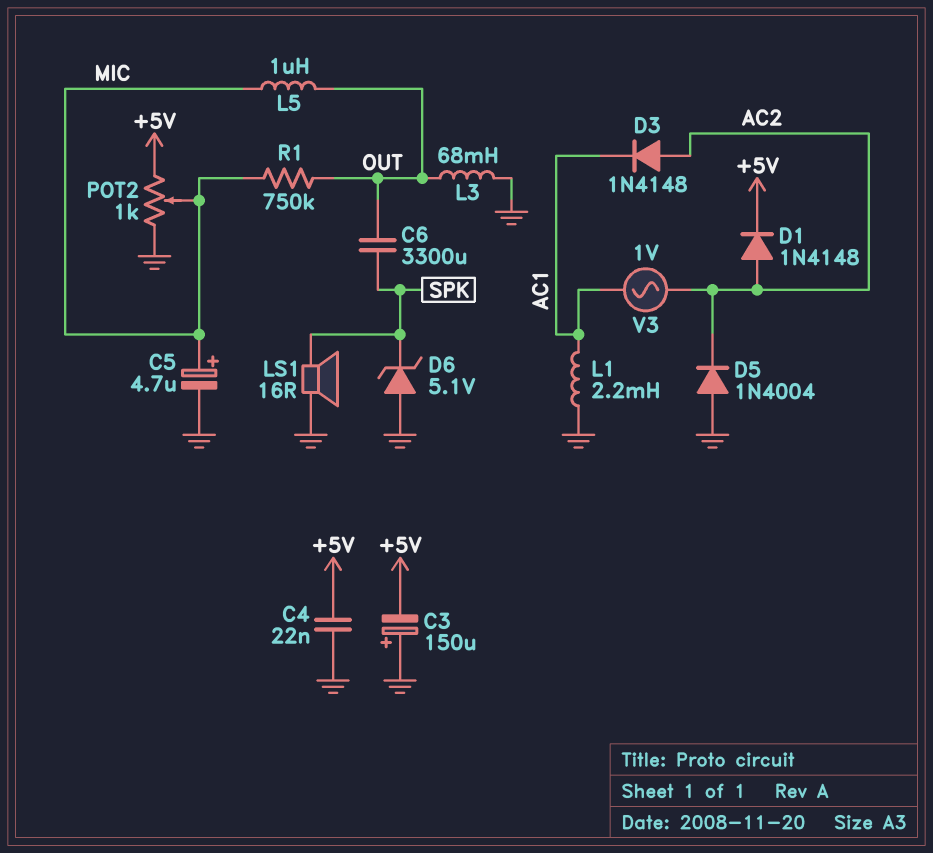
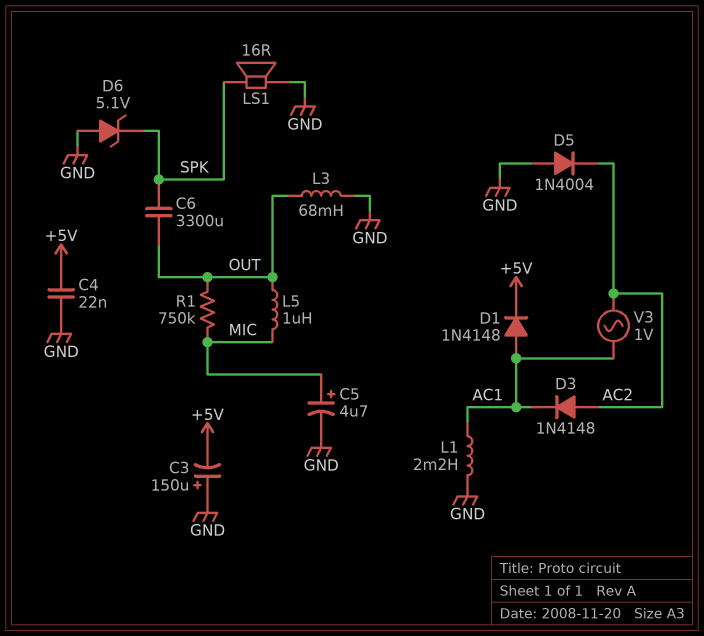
D1: diode 1N4148 (A AC2, K +5V) -> diode 1N4148 (A AC1, K +5V)
POT2: 1k (+5V, GND, wiper MIC) -> none

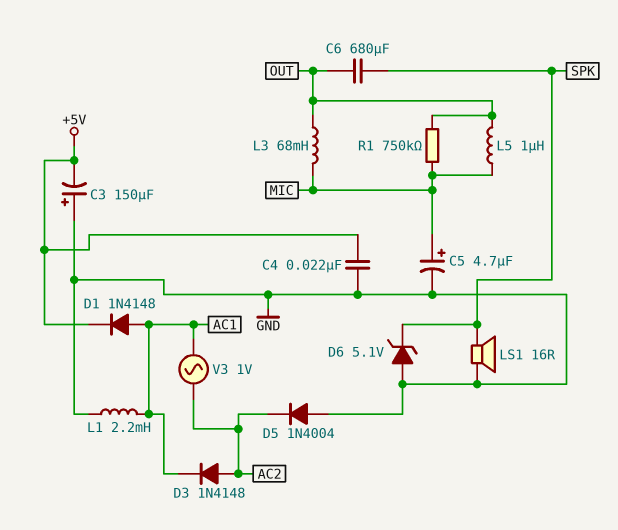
C6: 3300uF (OUT, SPK) -> 680uF (OUT, SPK)
L3: 68mH (GND, OUT) -> 68mH (MIC, OUT)

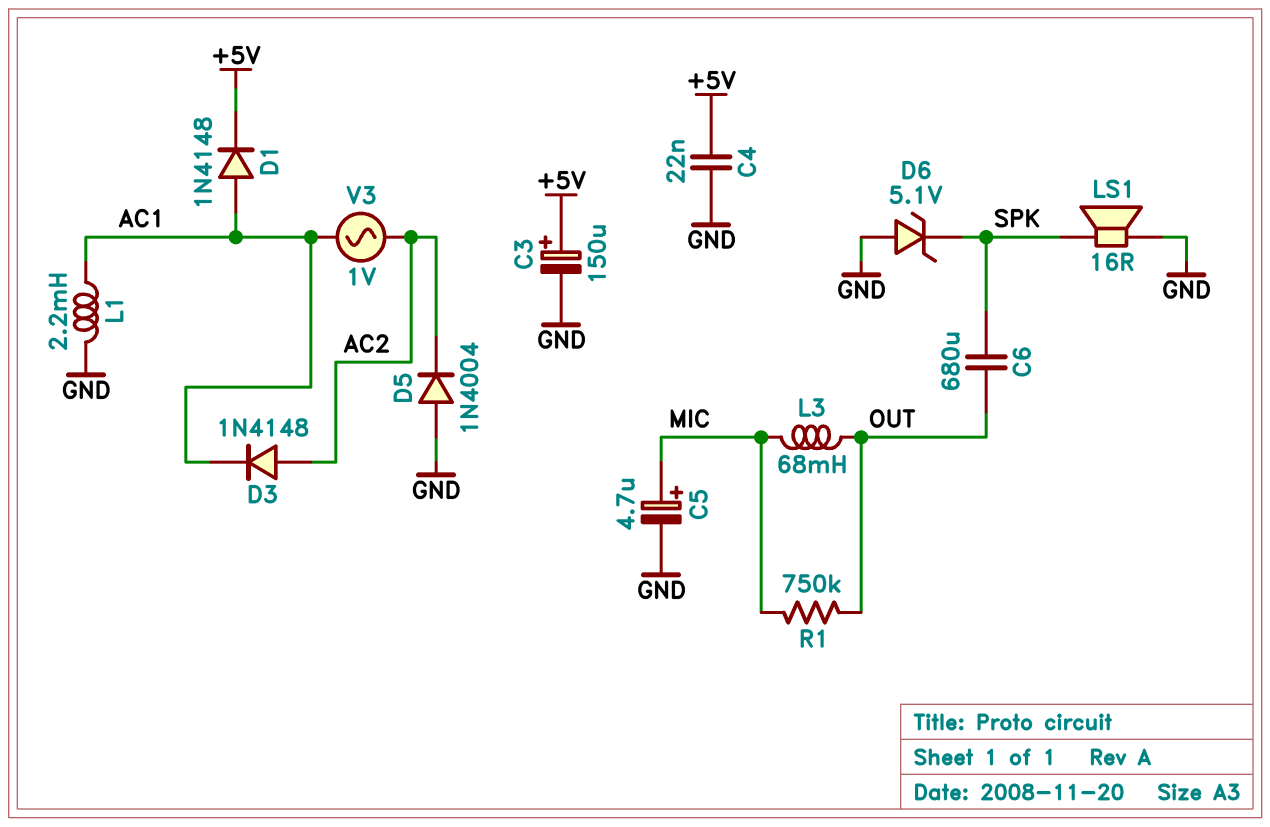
C3: 150uF (plus GND, minus +5V) -> 150uF (plus +5V, minus GND)
L5: 1uH (MIC, OUT) -> none

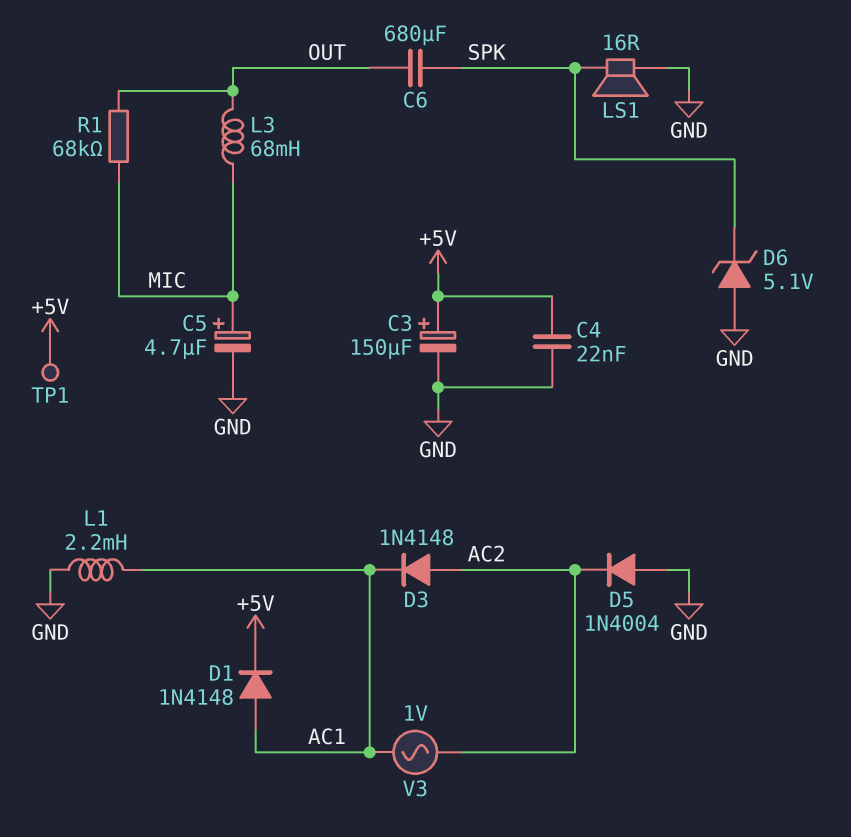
R1: 750k (MIC, OUT) -> 68k (MIC, OUT)
TP1: none -> test point (+5V)

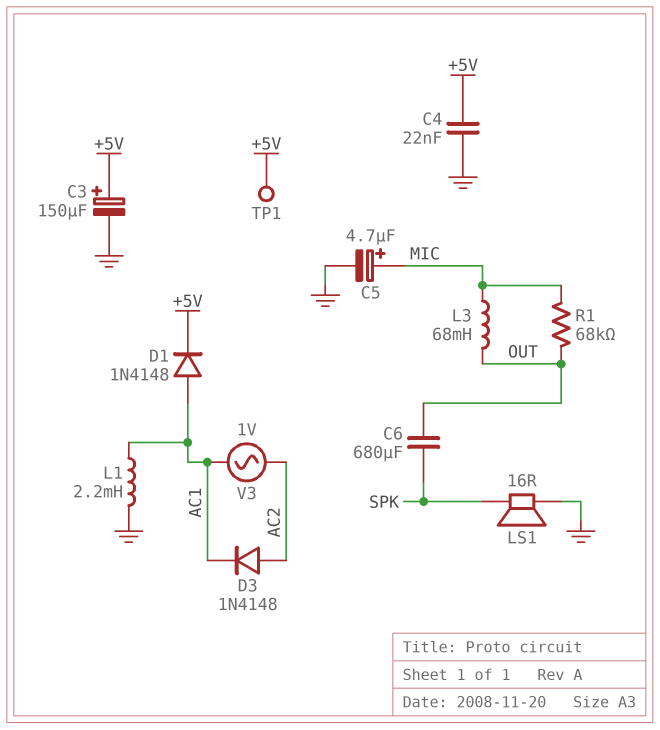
D5: diode 1N4004 (A GND, K AC2) -> none
D6: zener 5.1V (A GND, K SPK) -> none

